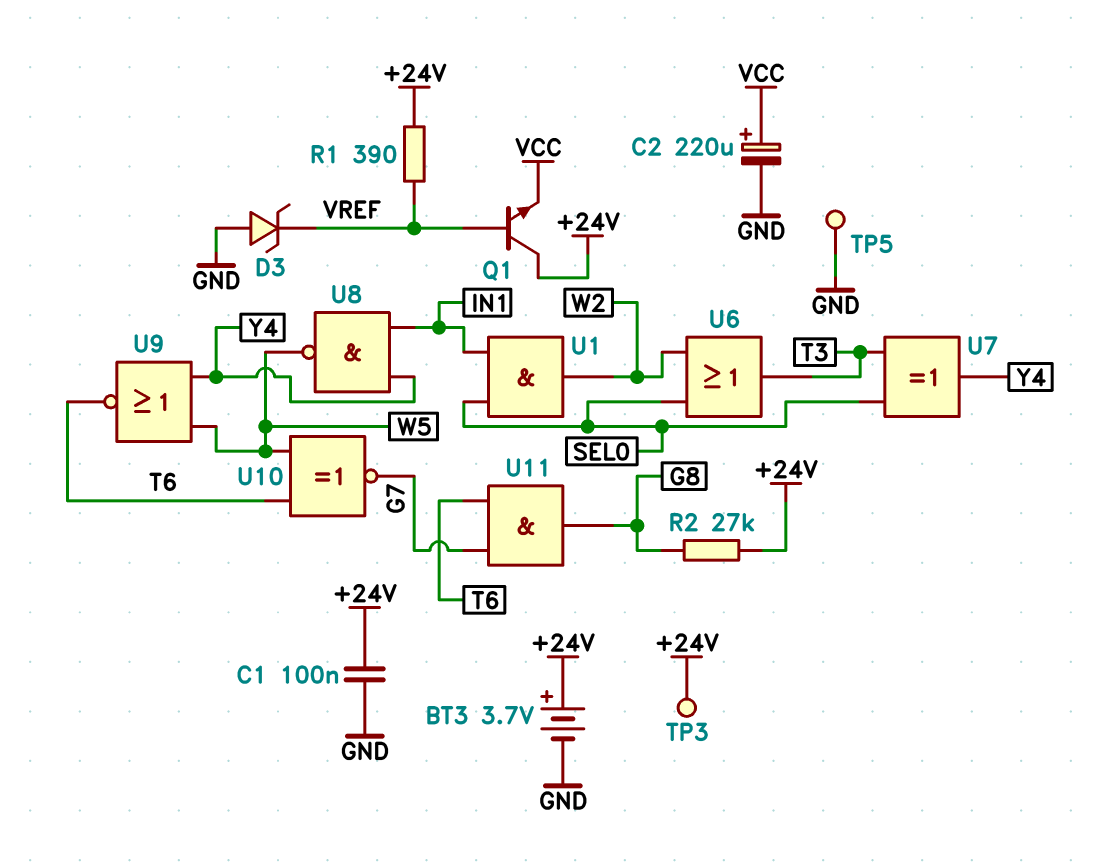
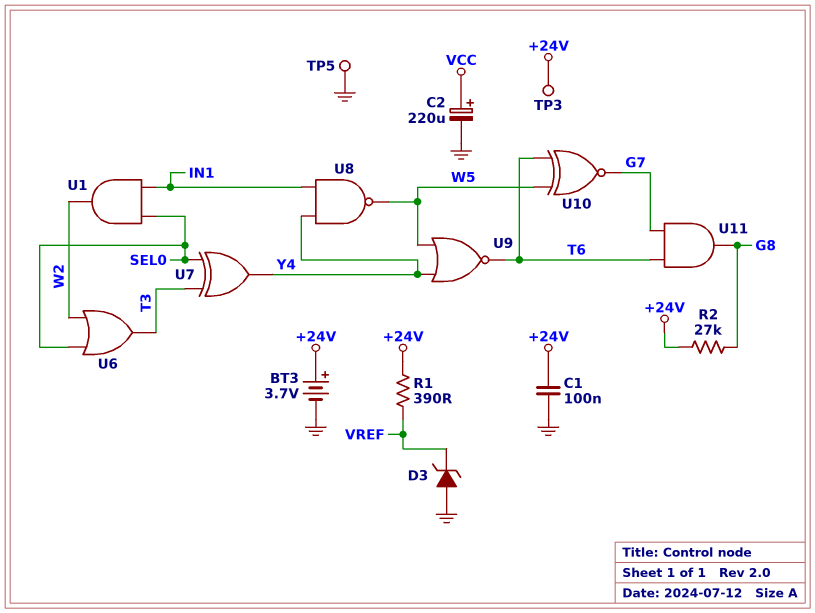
Q1: NPN (B VREF, C +24V, E VCC) -> none

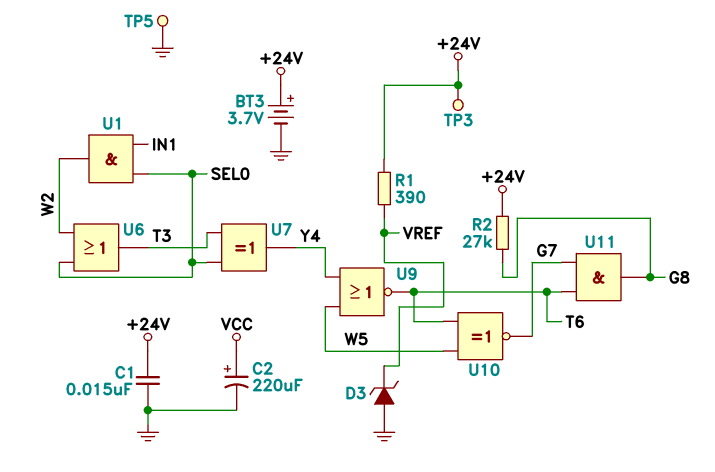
C1: 100nF (+24V, GND) -> 15nF (+24V, GND)
U8: NAND (in IN1, in Y4, out W5) -> none

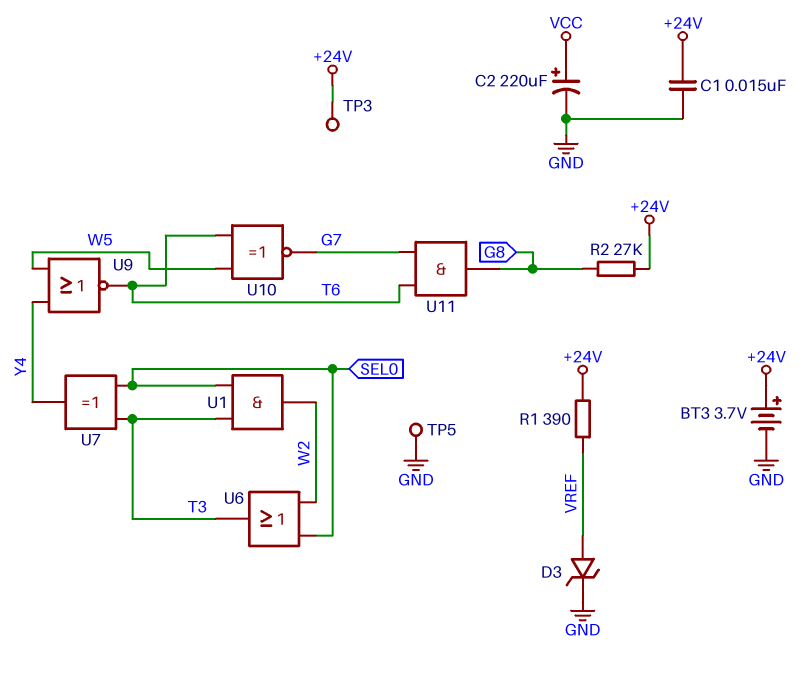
D3: zener (A GND, K VREF) -> zener (A VREF, K GND)
U1: AND (in IN1, in SEL0, out W2) -> AND (in SEL0, in T3, out W2)

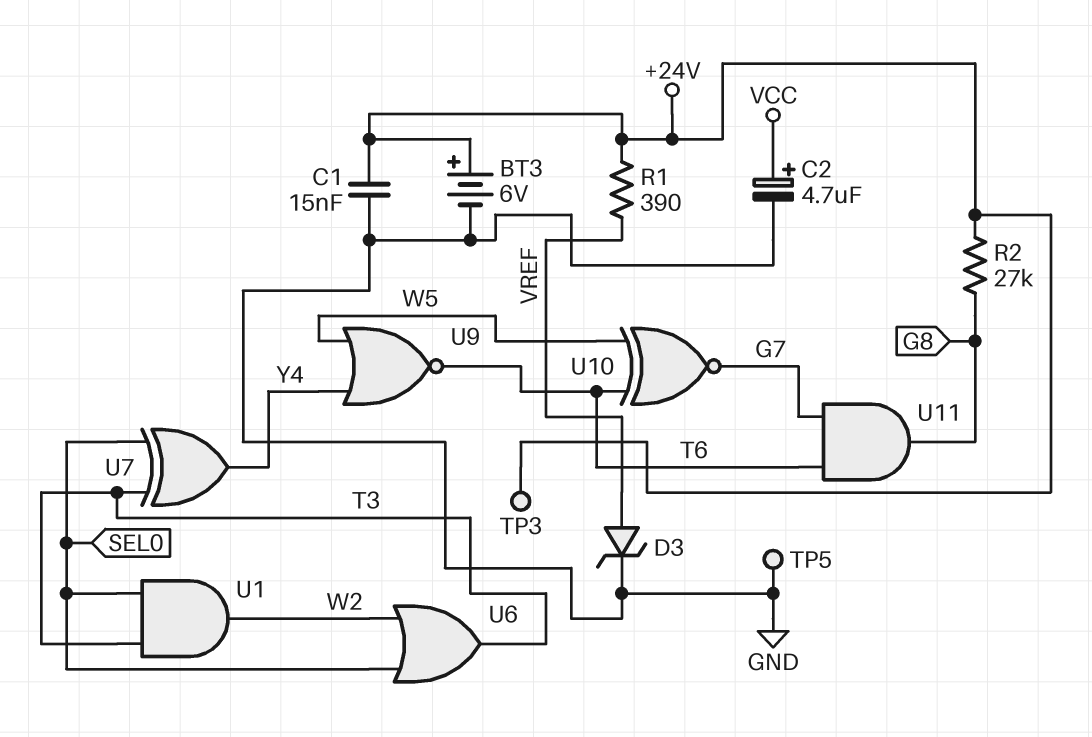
BT3: 3.7V (plus +24V, minus GND) -> 6V (plus +24V, minus GND)
C2: 220uF (plus VCC, minus GND) -> 4.7uF (plus VCC, minus GND)

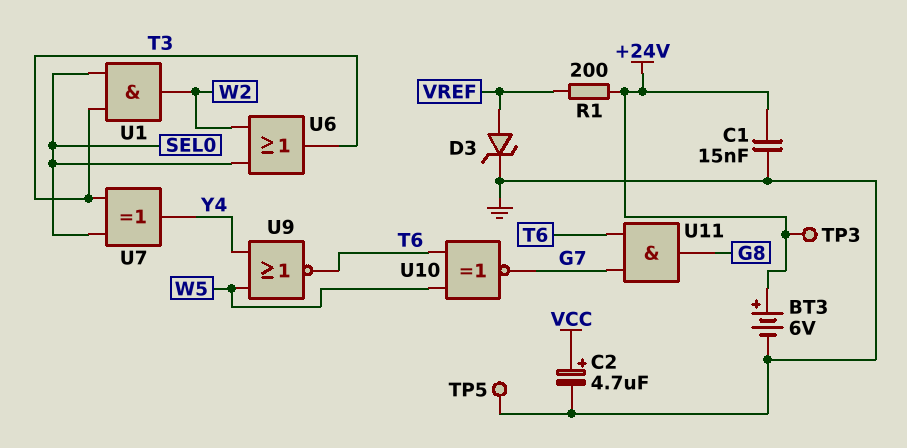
R1: 390 (+24V, VREF) -> 200 (+24V, VREF)
R2: 27k (+24V, G8) -> none

